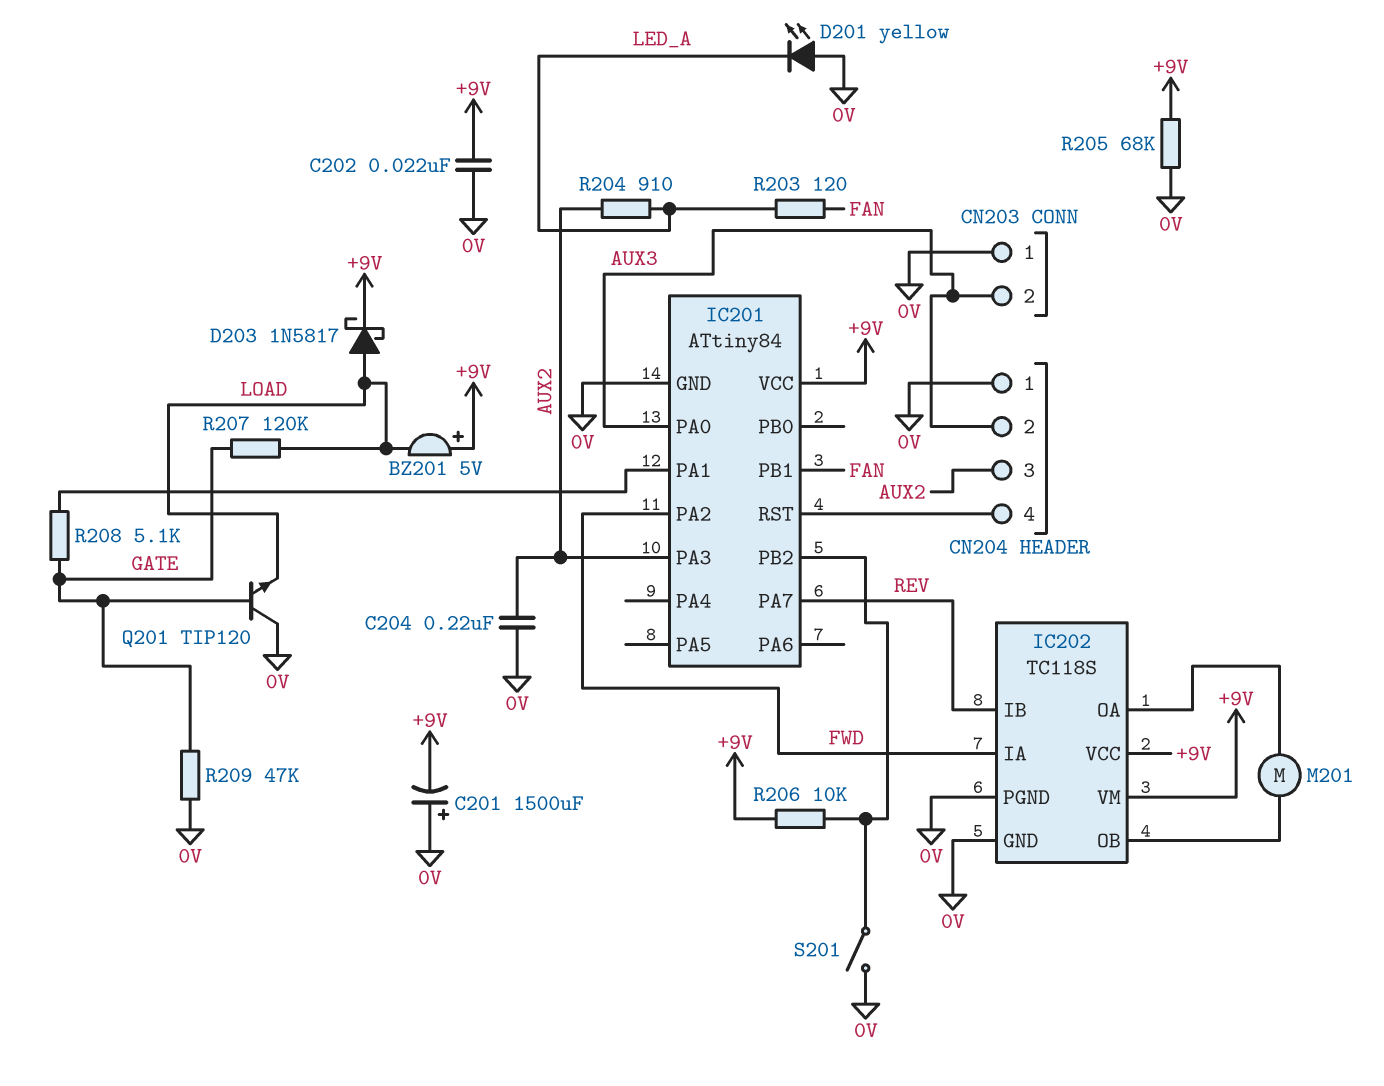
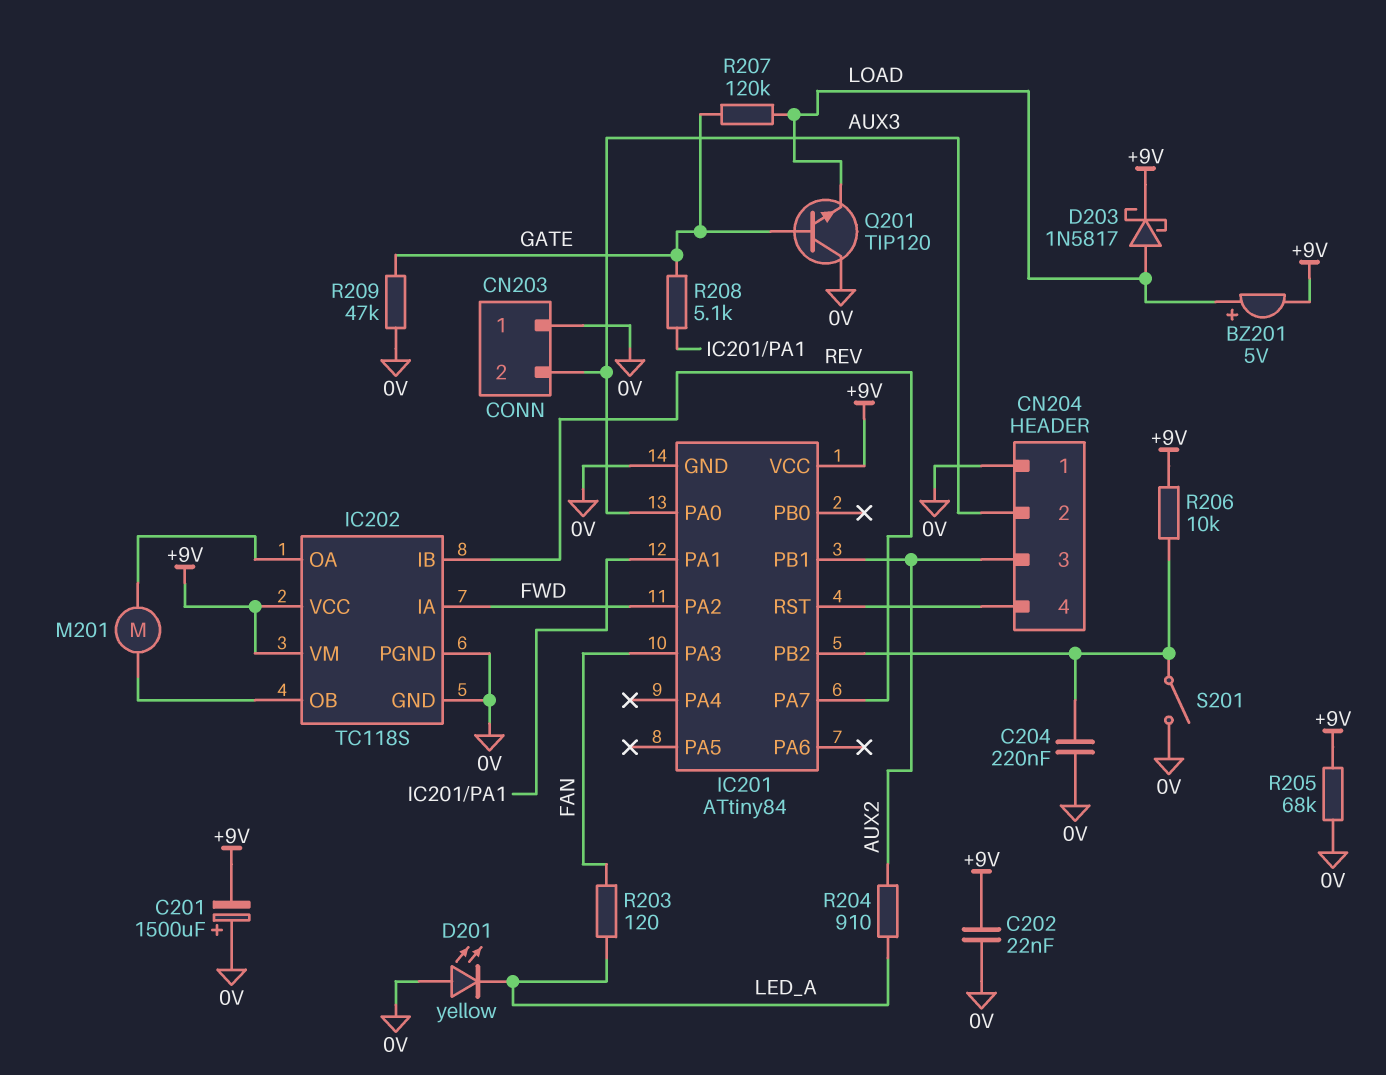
BZ201: buzzer 5V (plus +9V, minus LOAD) -> buzzer 5V (plus LOAD, minus +9V)
C204: 220nF (0V, AUX2) -> 220nF (0V, IC201/PB2)
IC201 pin PA3: AUX2 -> FAN
IC201 pin PB1: FAN -> AUX2

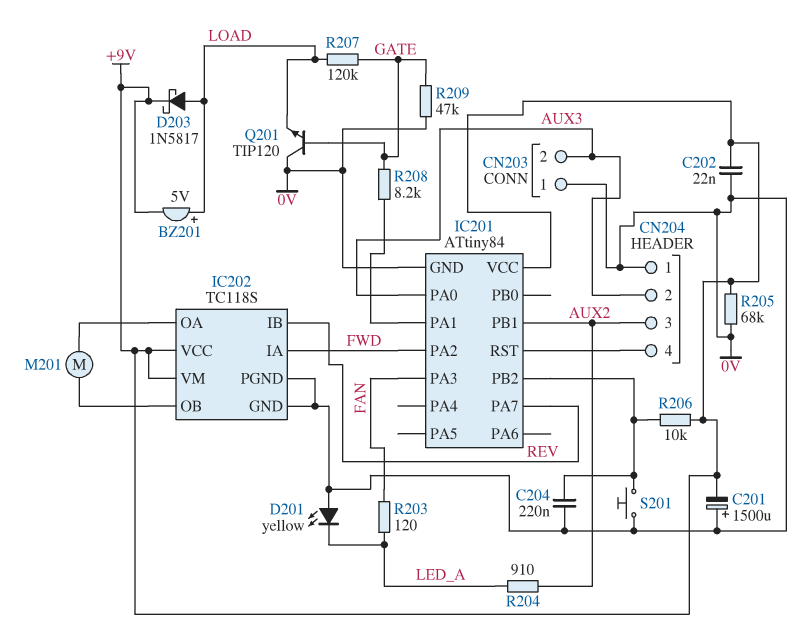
R208: 5.1k (GATE, IC201/PA1) -> 8.2k (GATE, IC201/PA1)
S201: switch (0V, IC201/PB2) -> button (0V, IC201/PB2)

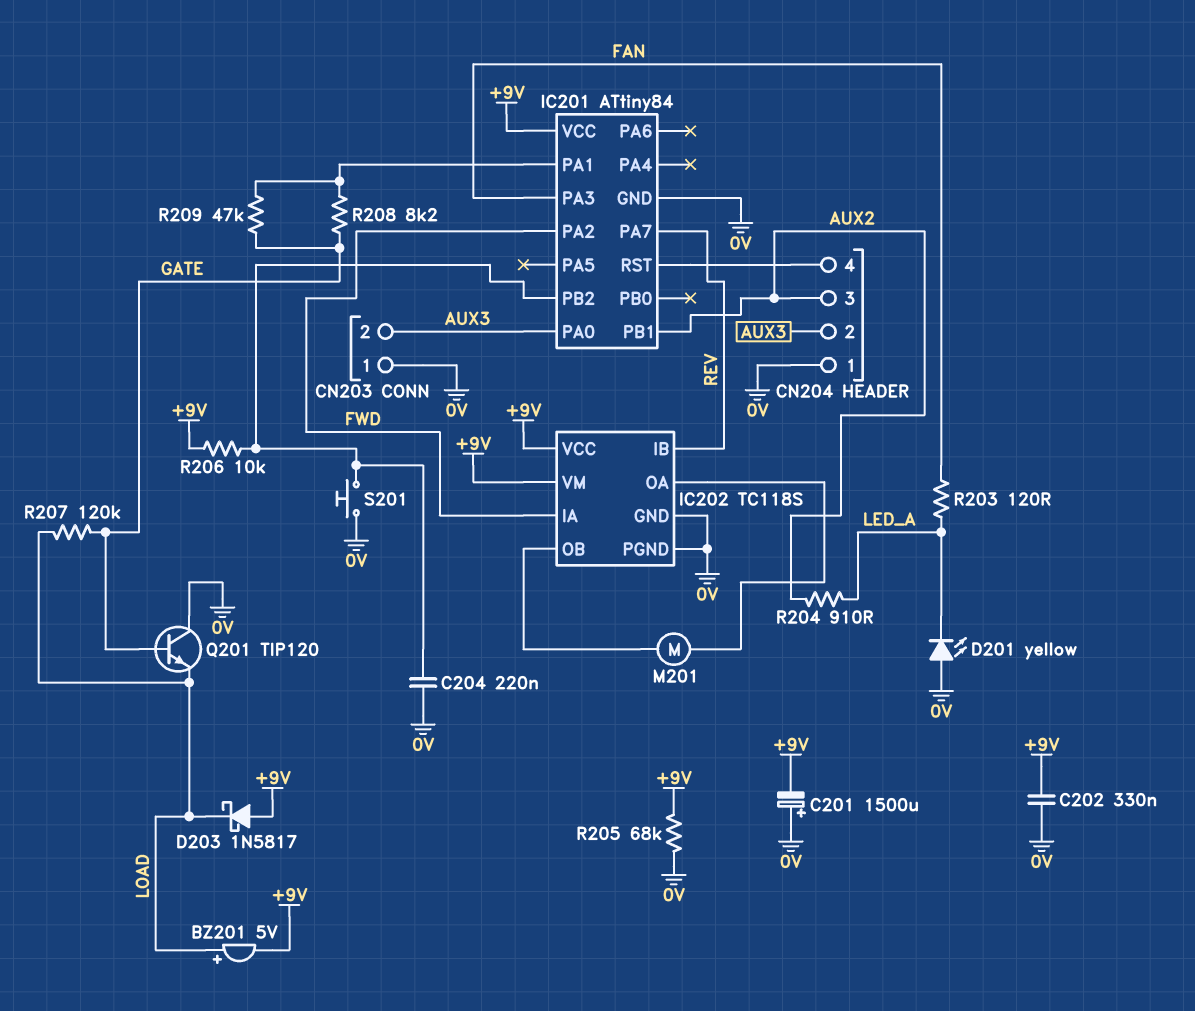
C202: 22nF (+9V, 0V) -> 330nF (+9V, 0V)
D203: schottky 1N5817 (A LOAD, K +9V) -> schottky 1N5817 (A +9V, K LOAD)
R209: 47k (0V, GATE) -> 47k (GATE, IC201/PA1)

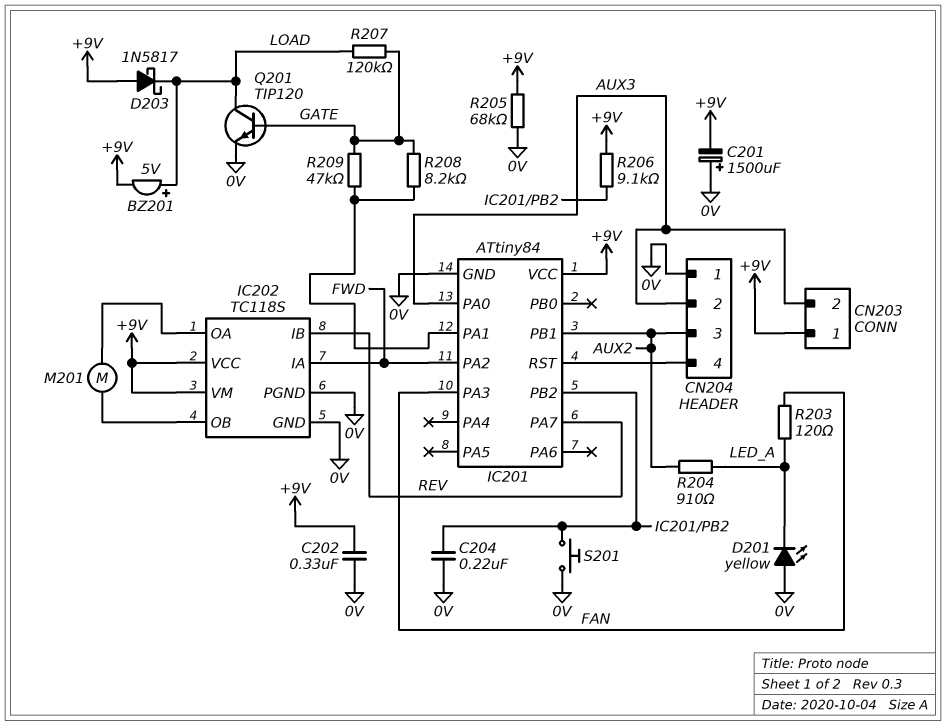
CN203 pin 1: 0V -> +9V
Q201: NPN TIP120 (B GATE, C 0V, E LOAD) -> NPN TIP120 (B GATE, C LOAD, E 0V)
R206: 10k (+9V, IC201/PB2) -> 9.1k (+9V, IC201/PB2)

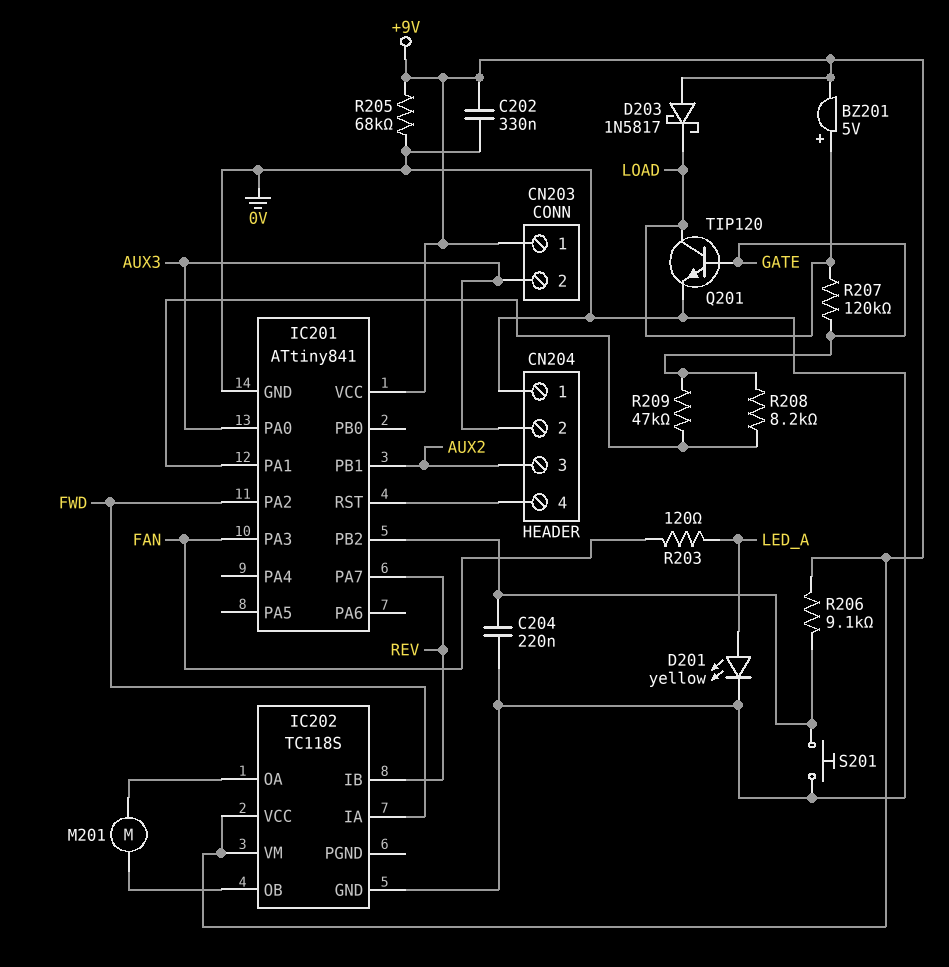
C201: 1500uF (plus 0V, minus +9V) -> none
D201: LED yellow (A 0V, K LED_A) -> LED yellow (A LED_A, K 0V)
IC201: ATtiny84 -> ATtiny841
IC202 pin PGND: 0V -> none
R204: 910 (AUX2, LED_A) -> none

